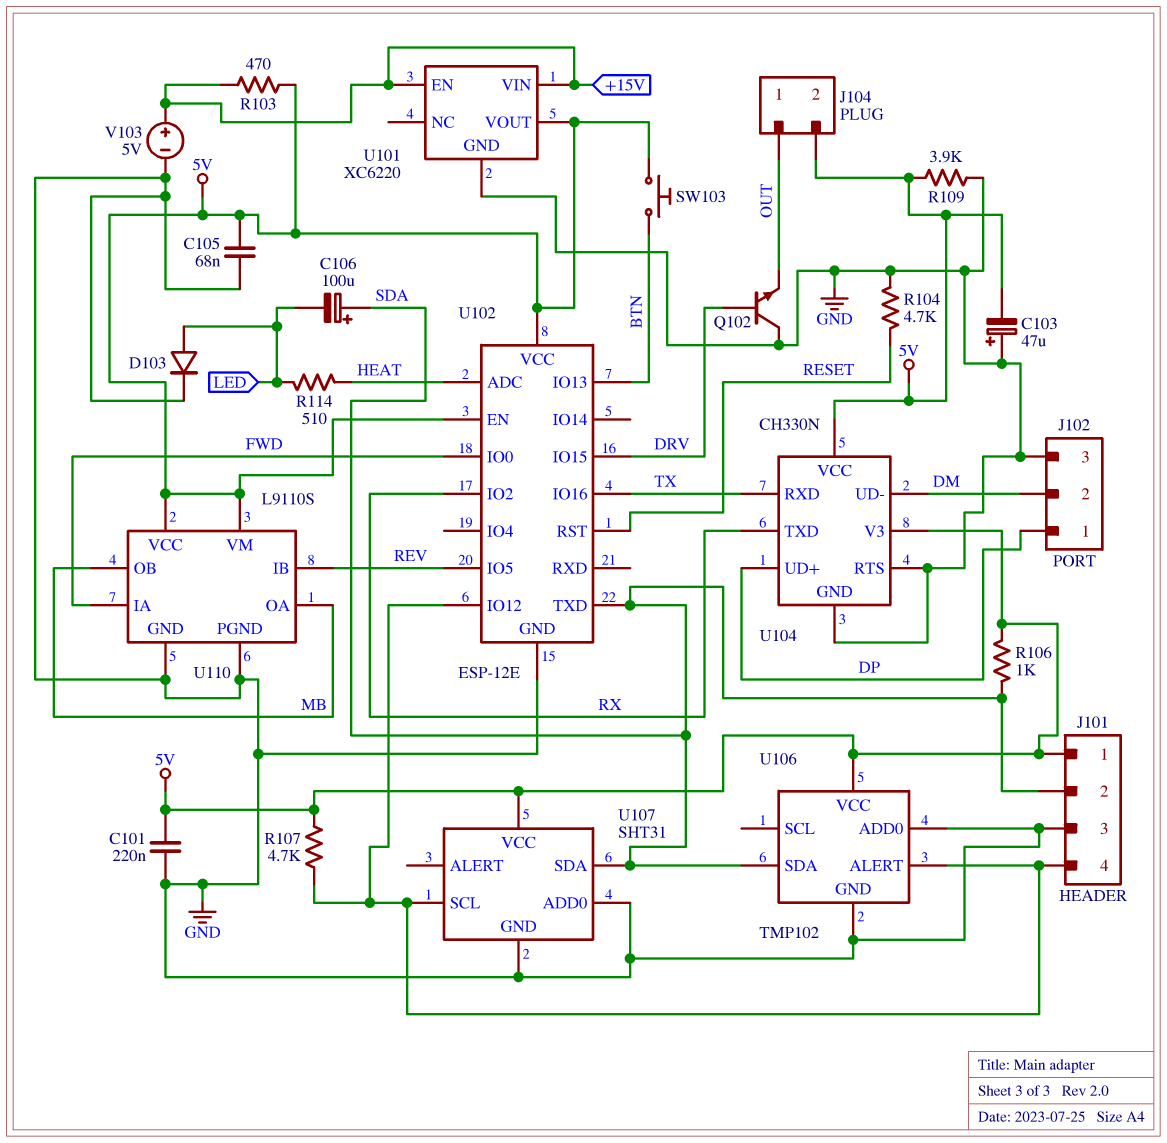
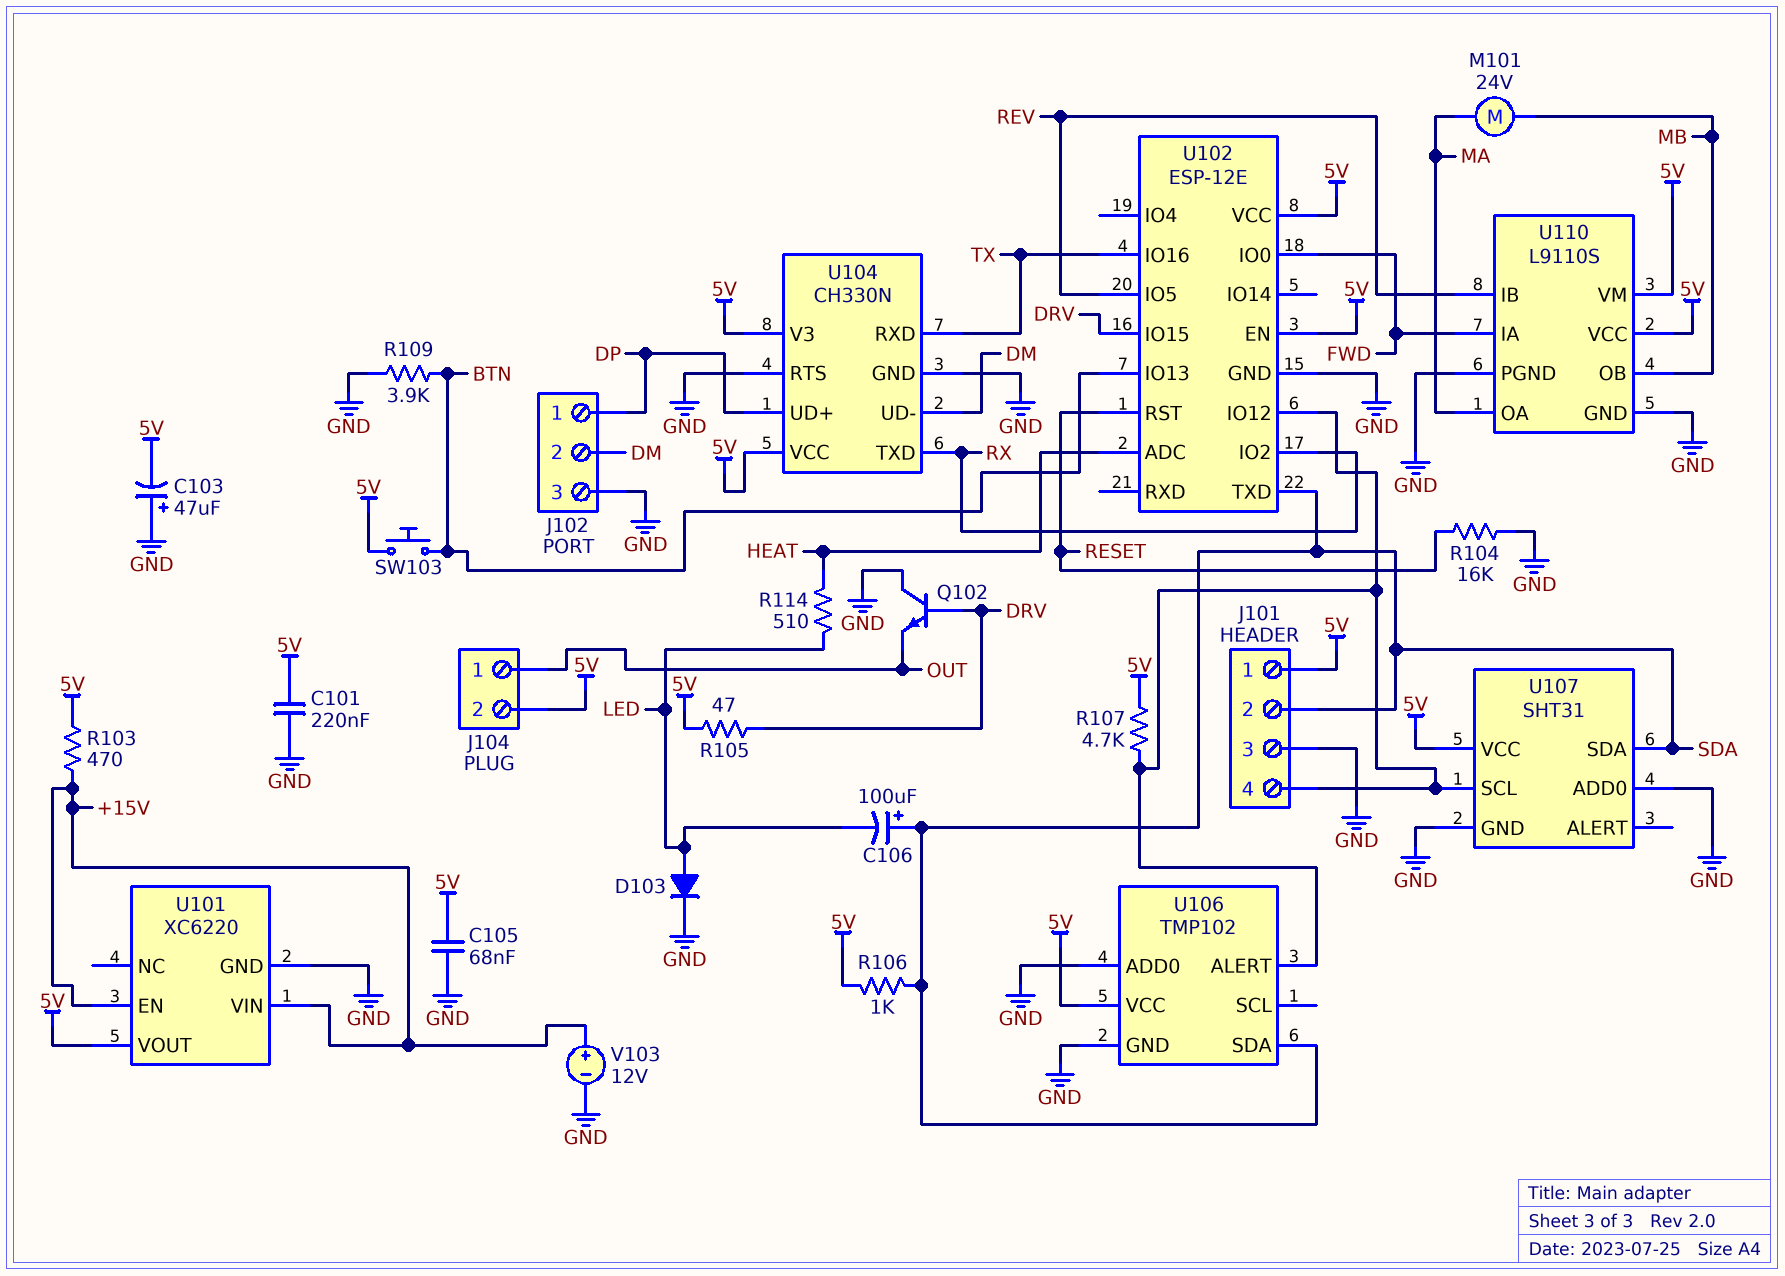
M101: none -> motor 24V (MA, MB)
R104: 4.7k (GND, RESET) -> 16k (GND, RESET)
R105: none -> 47 (5V, DRV)
R109: 3.9k (5V, GND) -> 3.9k (BTN, GND)
U110 pin OA: MB -> MA
V103: 5V (plus +15V, minus GND) -> 12V (plus +15V, minus GND)

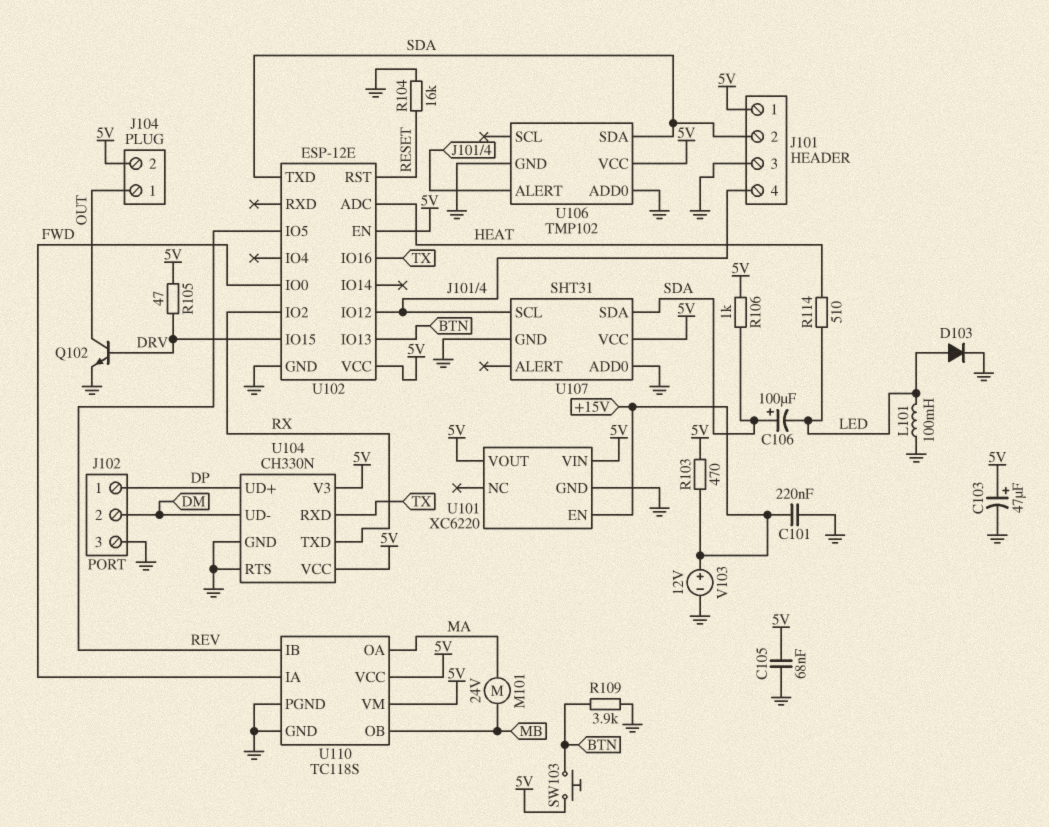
C101: 220nF (5V, GND) -> 220nF (+15V, GND)
C103: 47uF (plus GND, minus 5V) -> 47uF (plus 5V, minus GND)
L101: none -> 100mH (GND, LED)
Q102: NPN (B DRV, C GND, E OUT) -> NPN (B DRV, C OUT, E GND)
R107: 4.7k (5V, J101/4) -> none
U101 pin VIN: +15V -> 5V
U110: L9110S -> TC118S

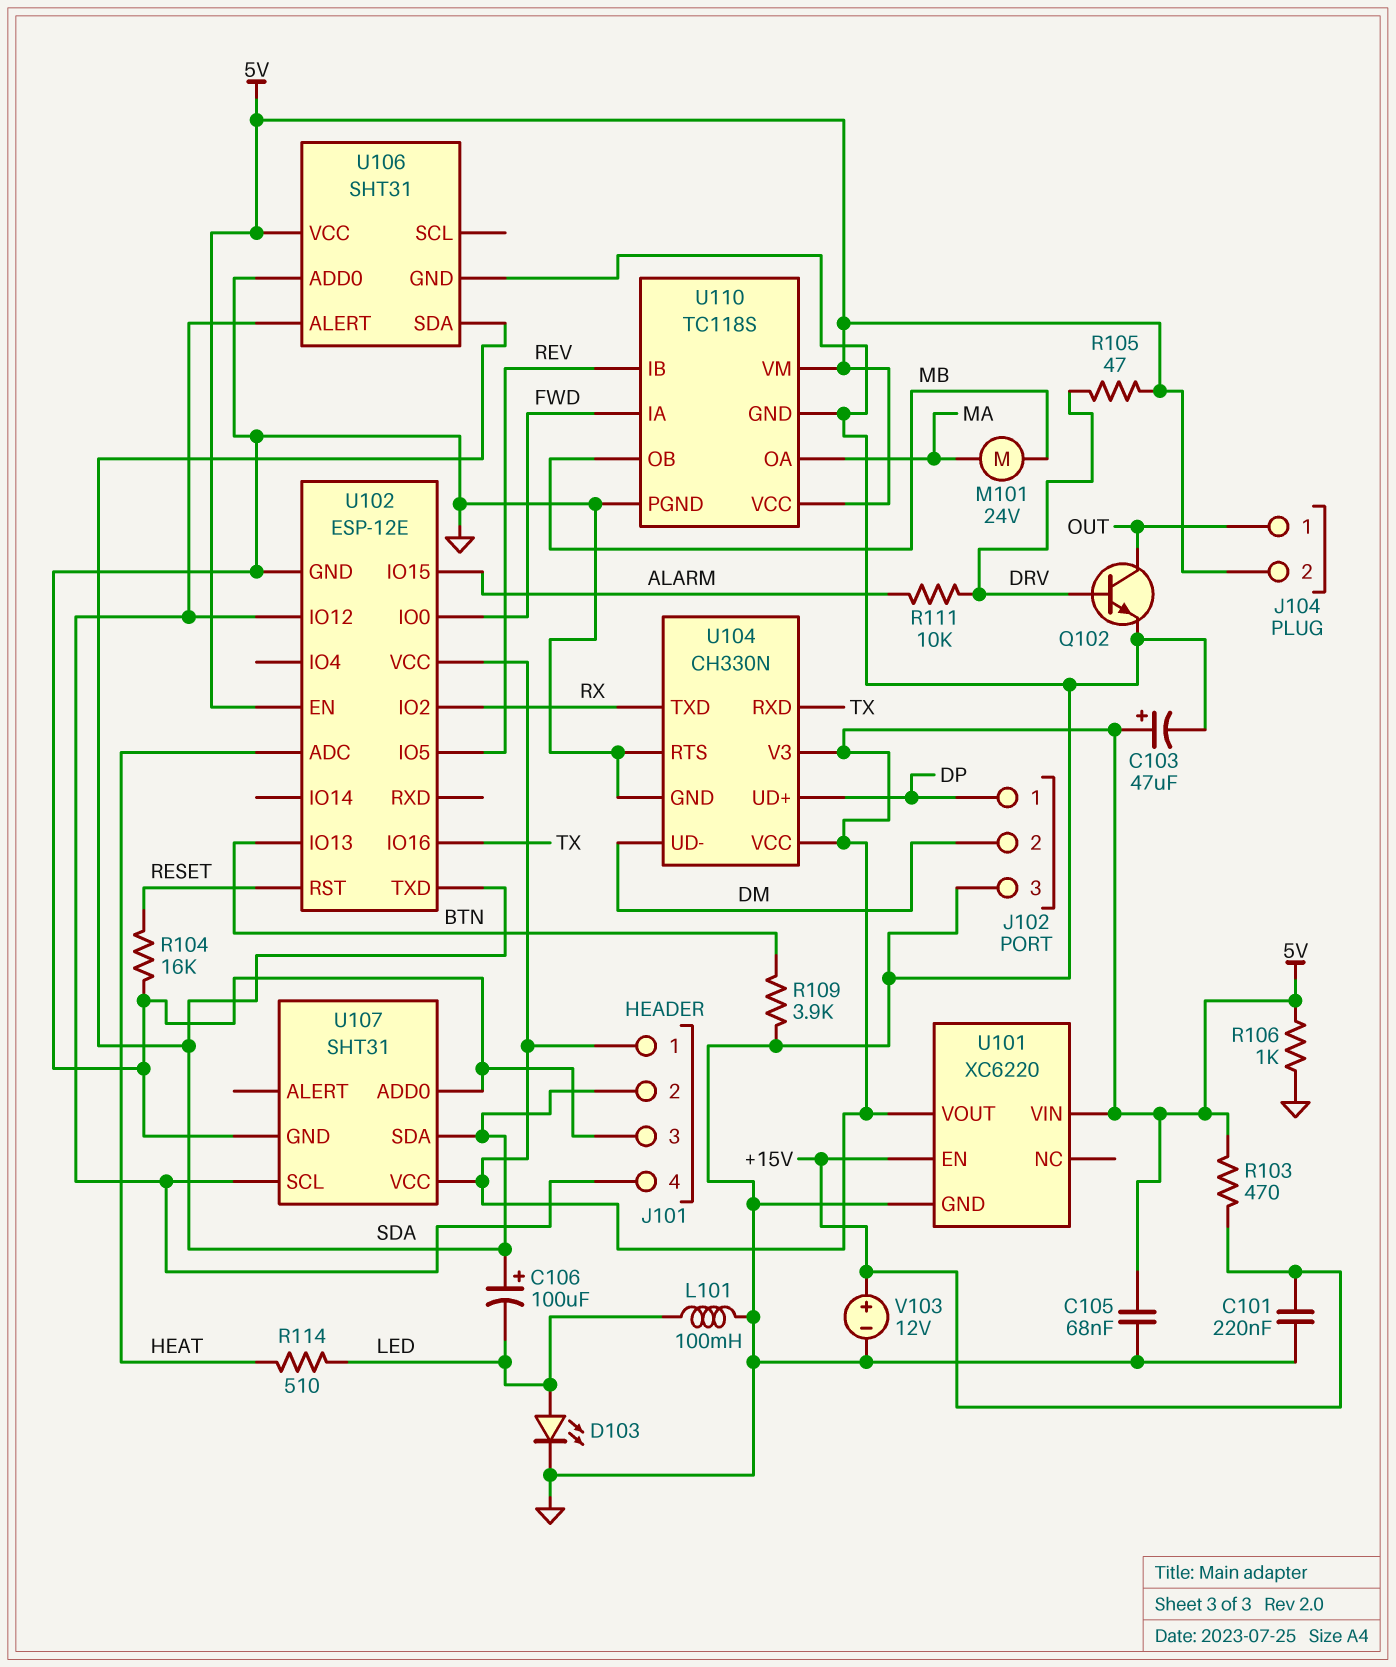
D103: diode (A LED, K GND) -> LED (A LED, K GND)
R106: 1k (5V, SDA) -> 1k (5V, GND)
R111: none -> 10k (ALARM, DRV)
SW103: button (5V, BTN) -> none
U102 pin IO15: DRV -> ALARM
U106: TMP102 -> SHT31

